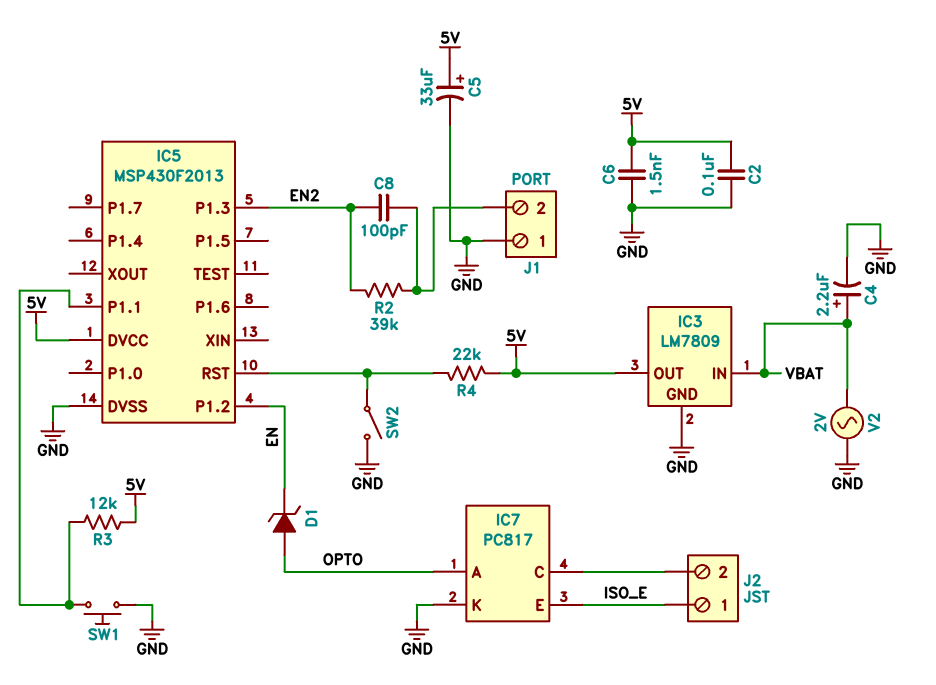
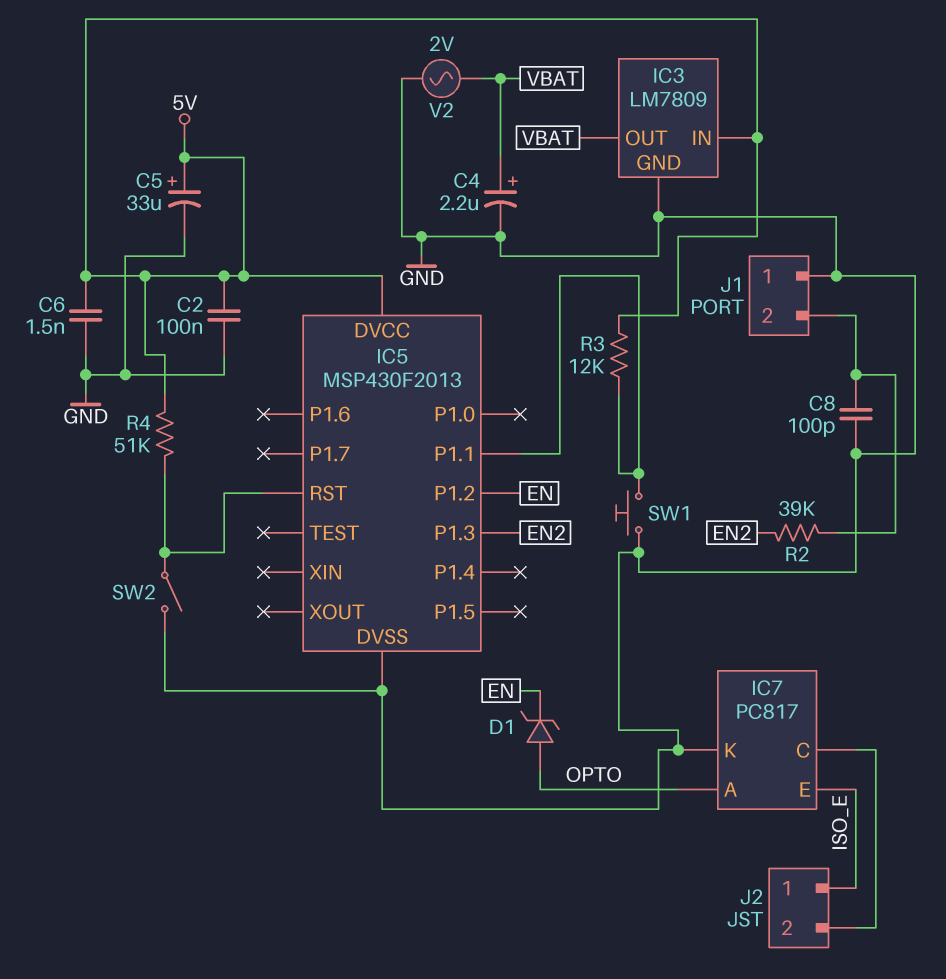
C8: 100pF (EN2, J1/2) -> 100pF (GND, J1/2)
IC3 pin IN: VBAT -> 5V
IC3 pin OUT: 5V -> VBAT
R4: 22k (5V, IC5/RST) -> 51k (5V, IC5/RST)

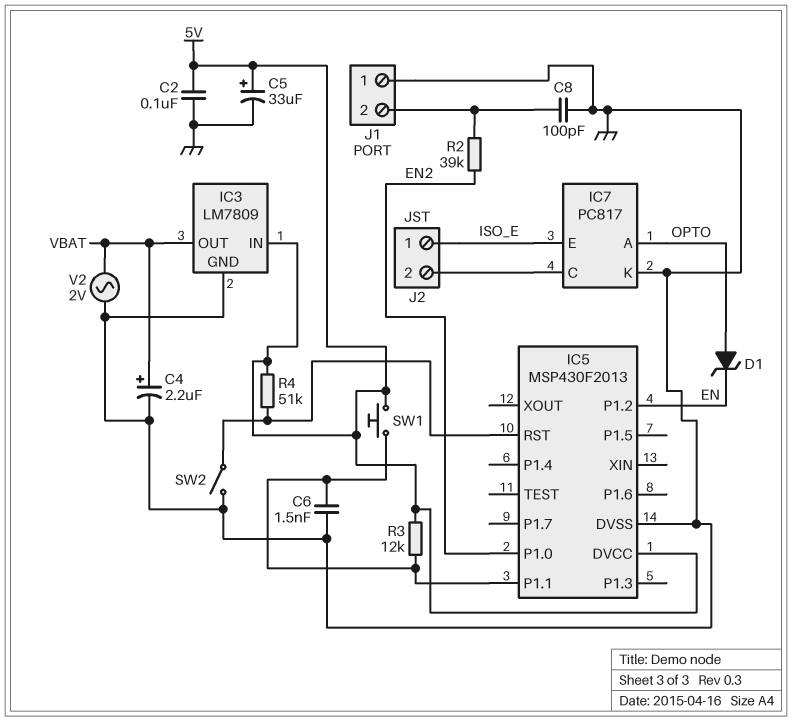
C6: 1.5nF (5V, GND) -> 1.5nF (GND, IC5/P1.1)
IC5 pin P1.0: none -> EN2
IC5 pin P1.3: EN2 -> none
SW1: button (GND, IC5/P1.1) -> button (5V, IC5/P1.1)

